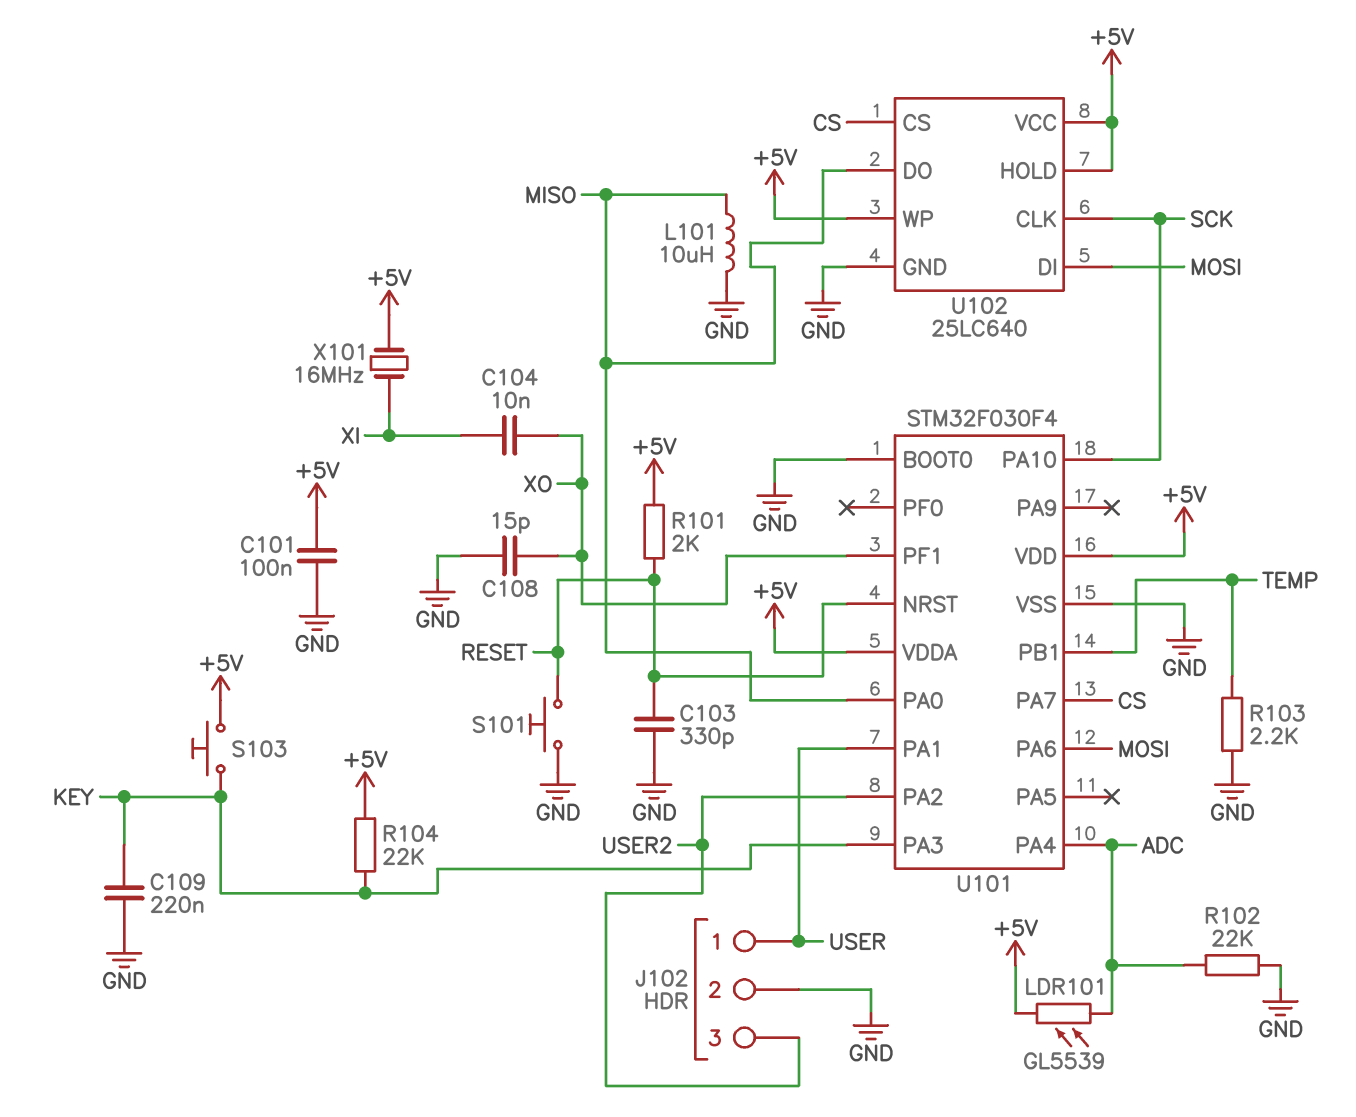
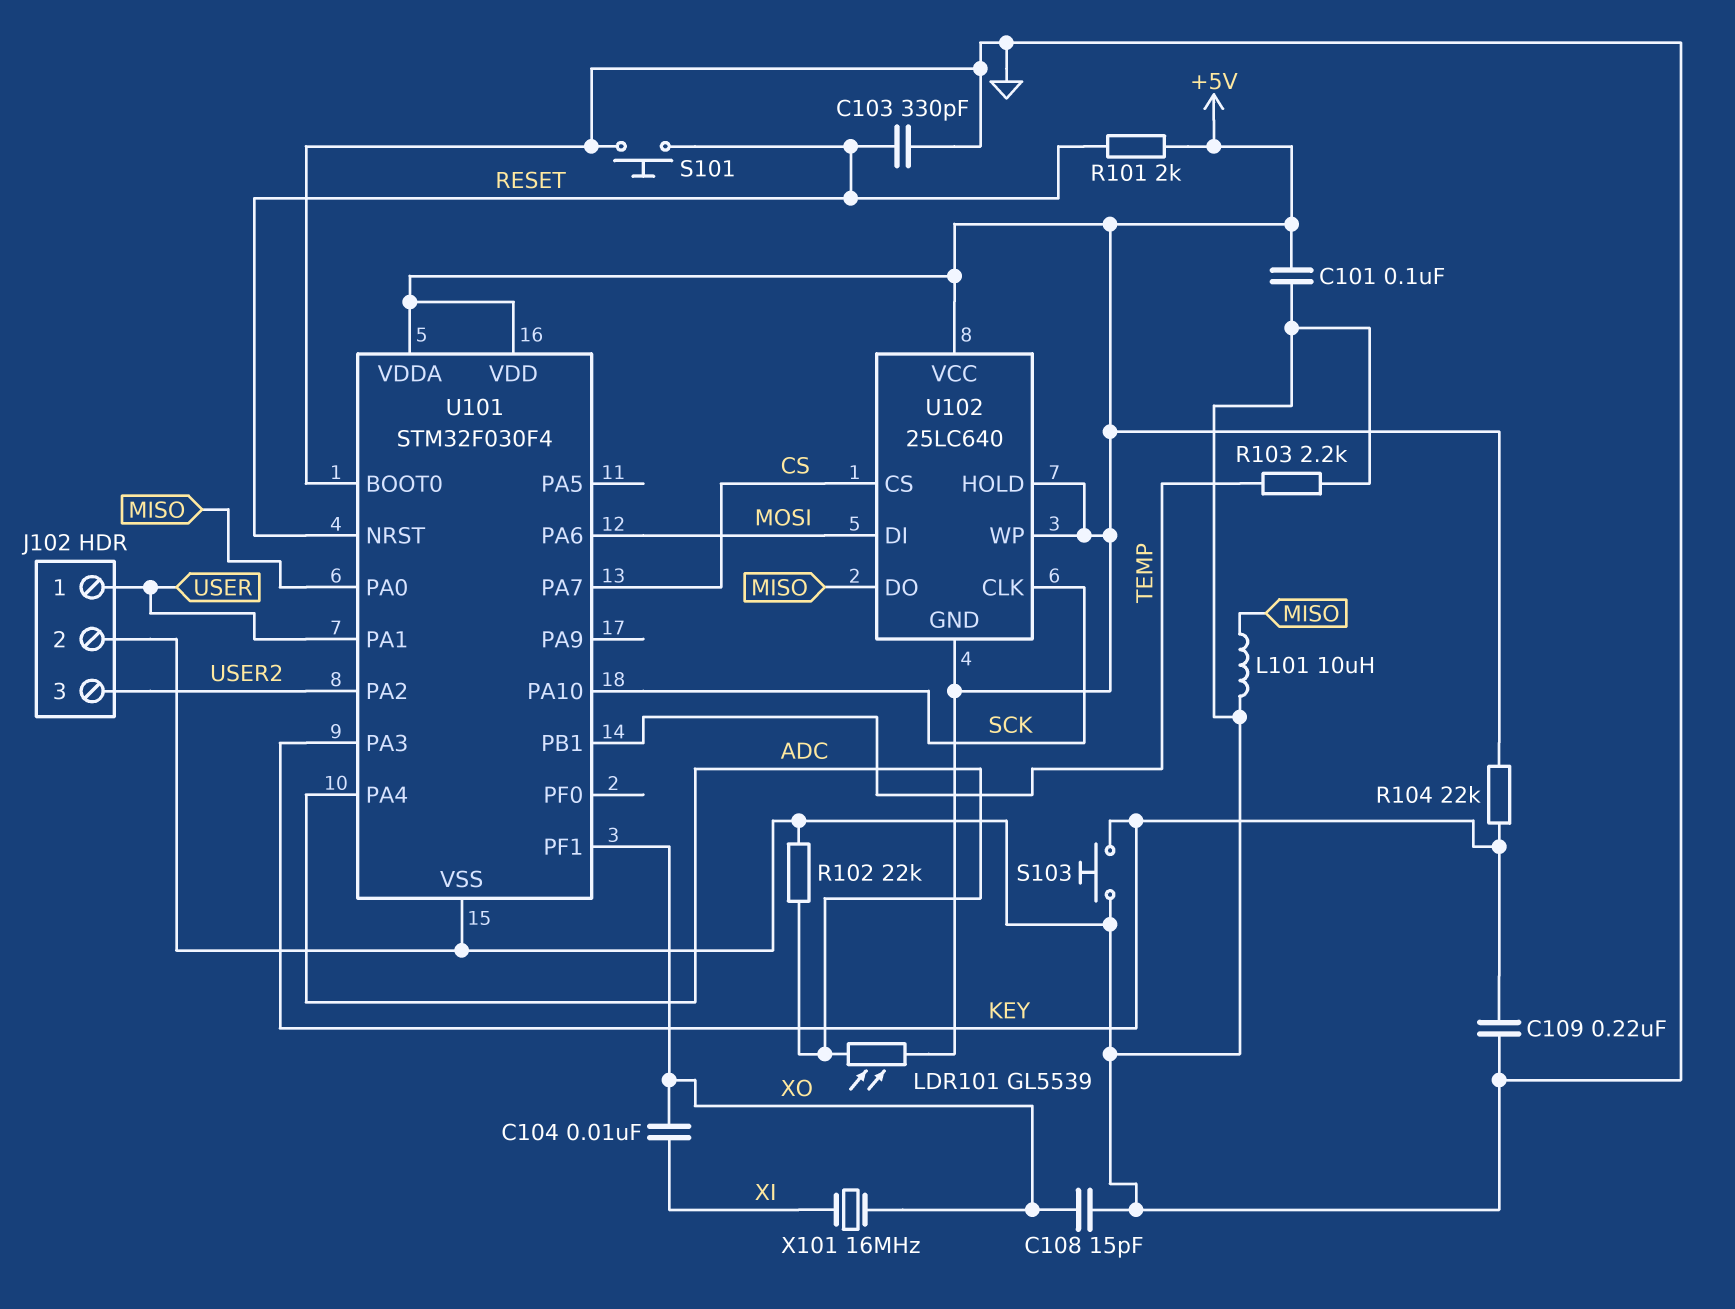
S103: button (+5V, KEY) -> button (GND, KEY)
U102 pin GND: GND -> +5V
X101: 16MHz (+5V, XI) -> 16MHz (XI, XO)

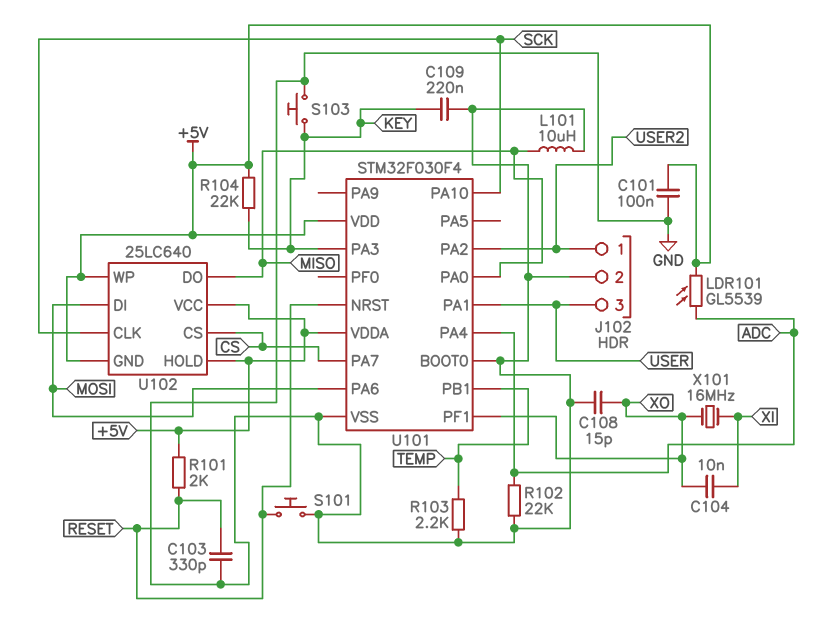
J102 pin 1: USER -> USER2
J102 pin 3: USER2 -> USER

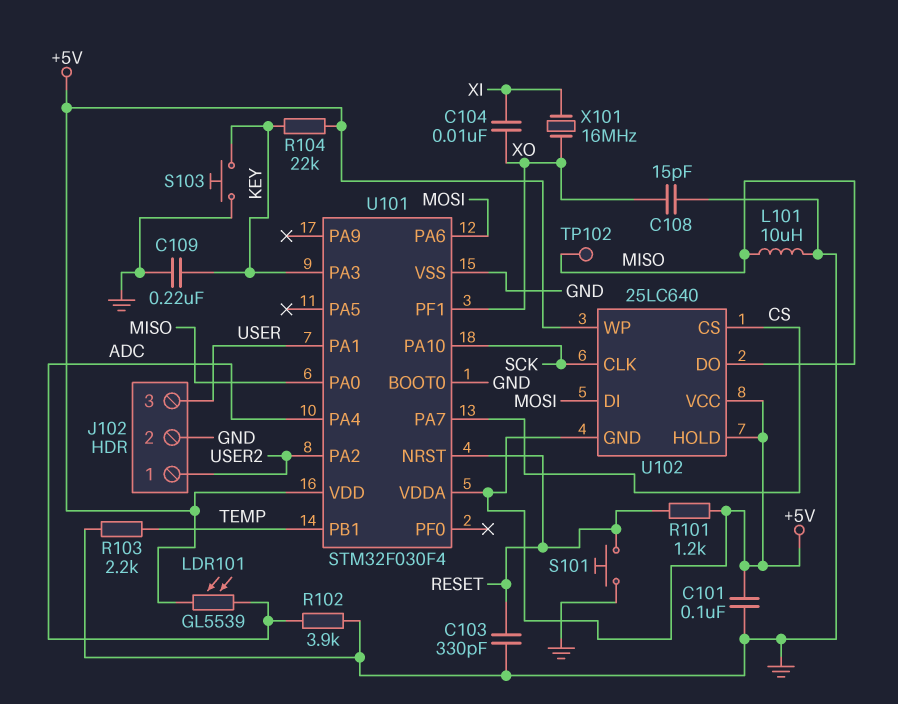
R101: 2k (+5V, RESET) -> 1.2k (+5V, RESET)
R102: 22k (ADC, GND) -> 3.9k (ADC, GND)
TP102: none -> test point (MISO)

